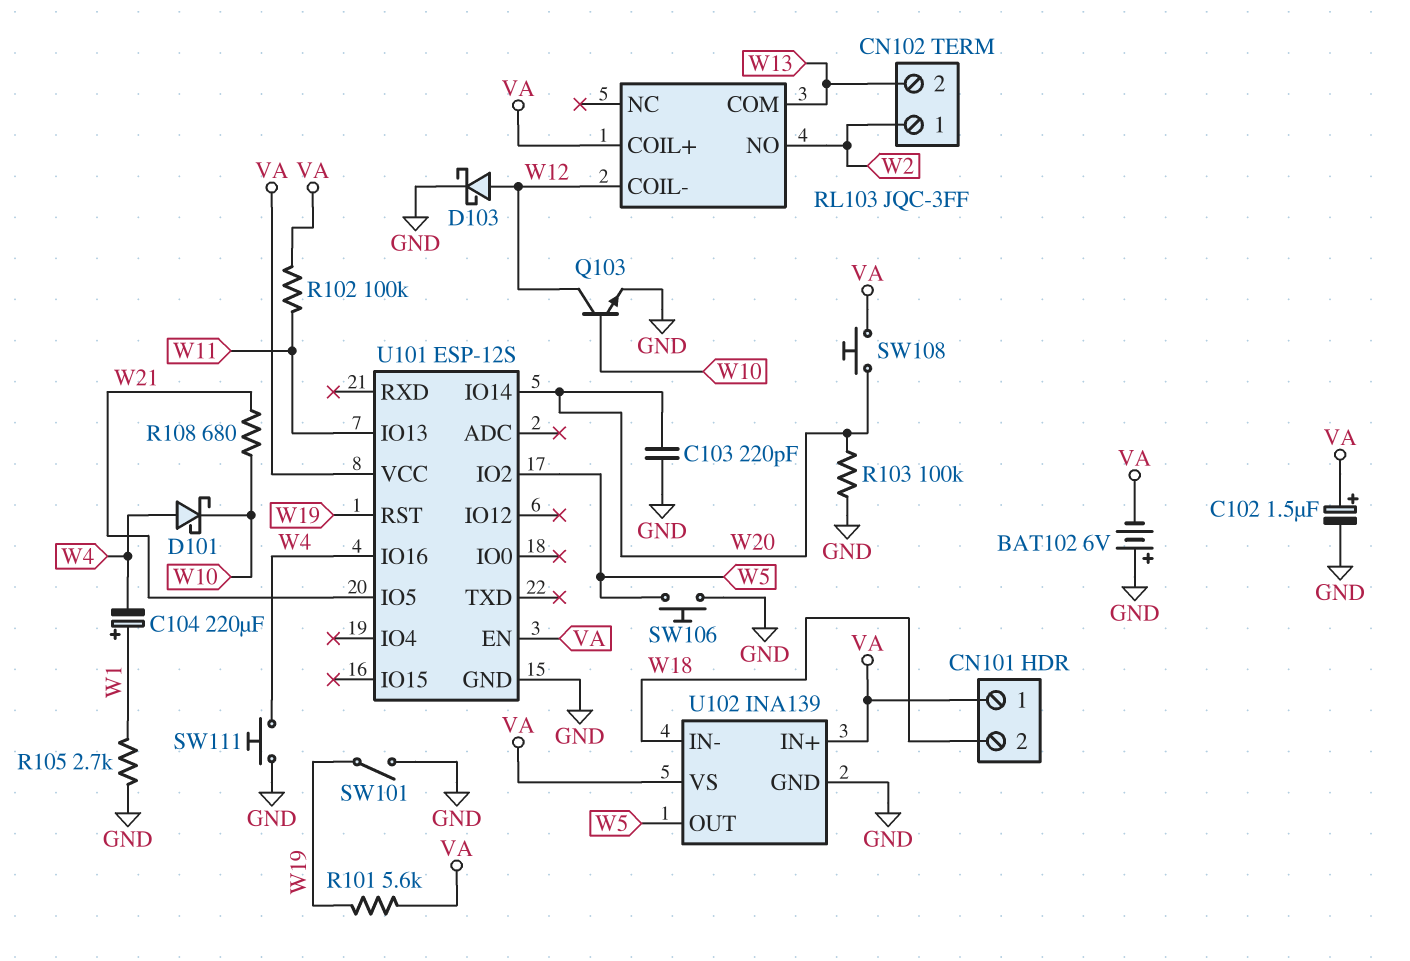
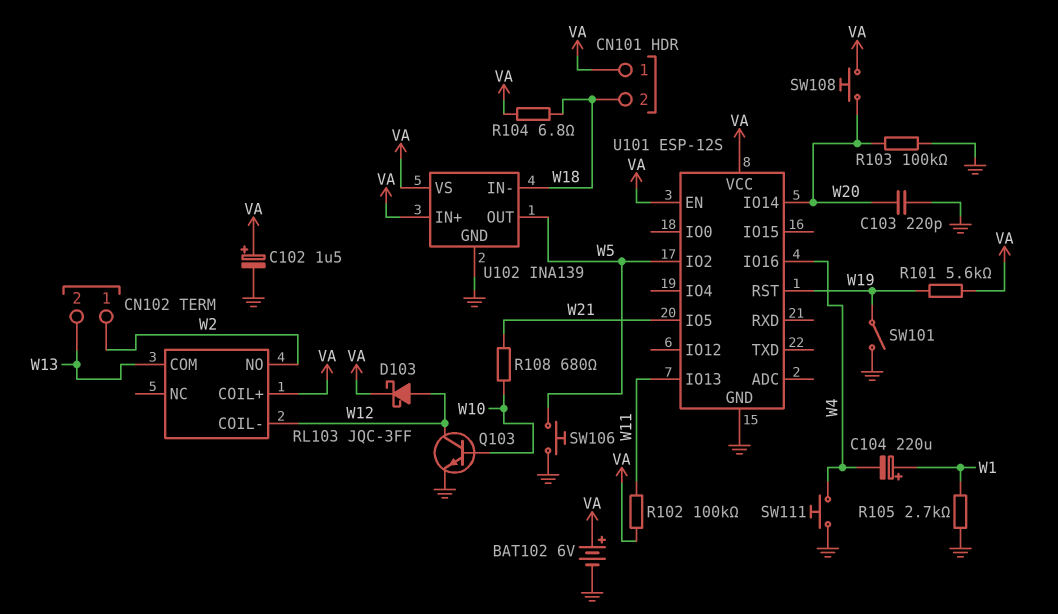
BAT102: 6V (plus GND, minus VA) -> 6V (plus VA, minus GND)
D101: schottky (A W4, K W10) -> none
D103: schottky (A W12, K GND) -> schottky (A W12, K VA)
R104: none -> 6.8 (VA, W18)

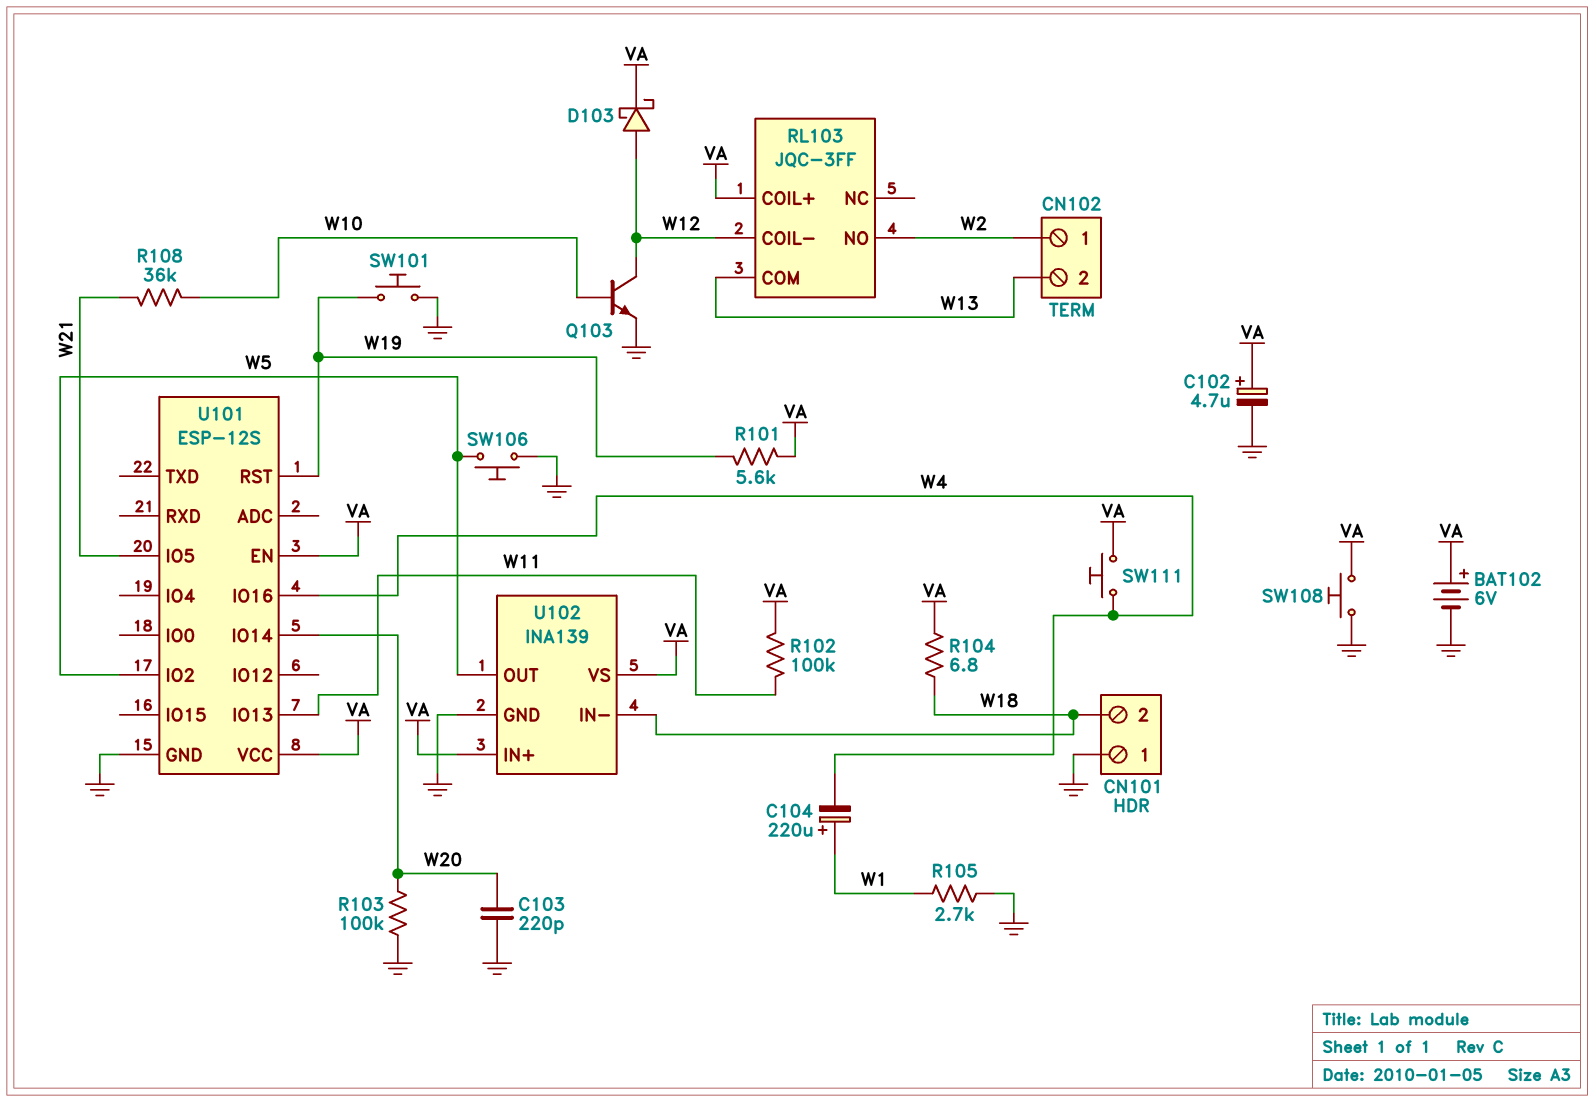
C102: 1.5uF (plus VA, minus GND) -> 4.7uF (plus VA, minus GND)
CN101 pin 1: VA -> GND
R108: 680 (W10, W21) -> 36k (W10, W21)
SW101: switch (GND, W19) -> button (GND, W19)
SW108: button (VA, W20) -> button (GND, VA)
SW111: button (GND, W4) -> button (VA, W4)

